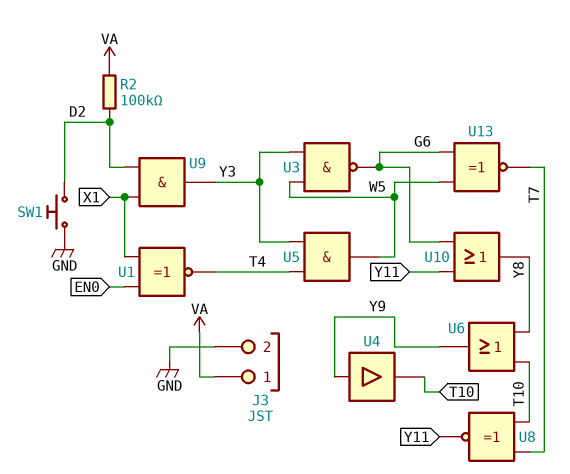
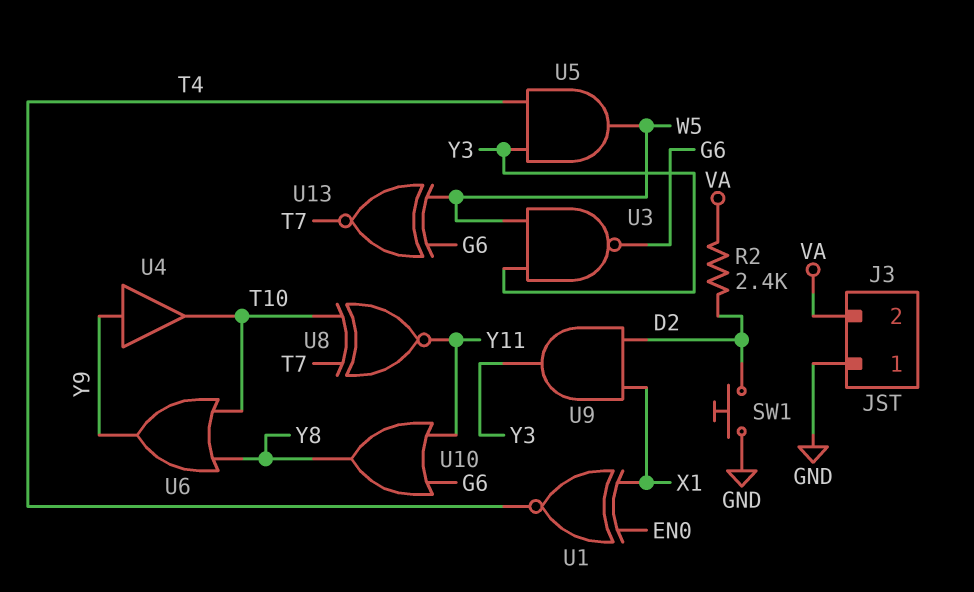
J3 pin 1: VA -> GND
J3 pin 2: GND -> VA
R2: 100k (D2, VA) -> 2.4k (D2, VA)

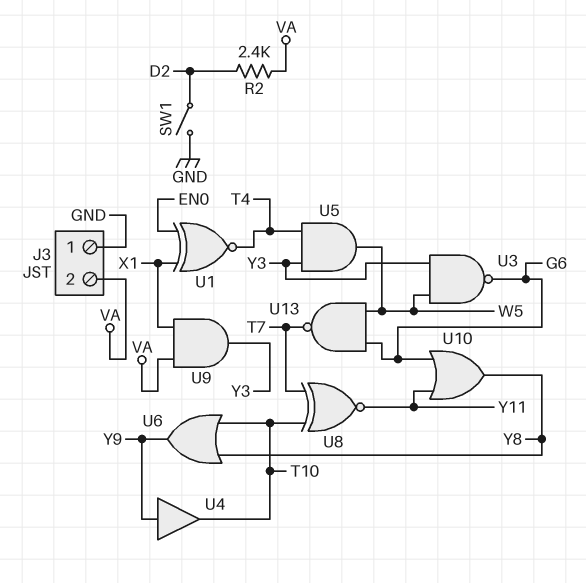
SW1: button (D2, GND) -> switch (D2, GND)
U9: AND (in D2, in X1, out Y3) -> AND (in VA, in X1, out Y3)
U13: XNOR (in G6, in W5, out T7) -> NAND (in G6, in W5, out T7)

